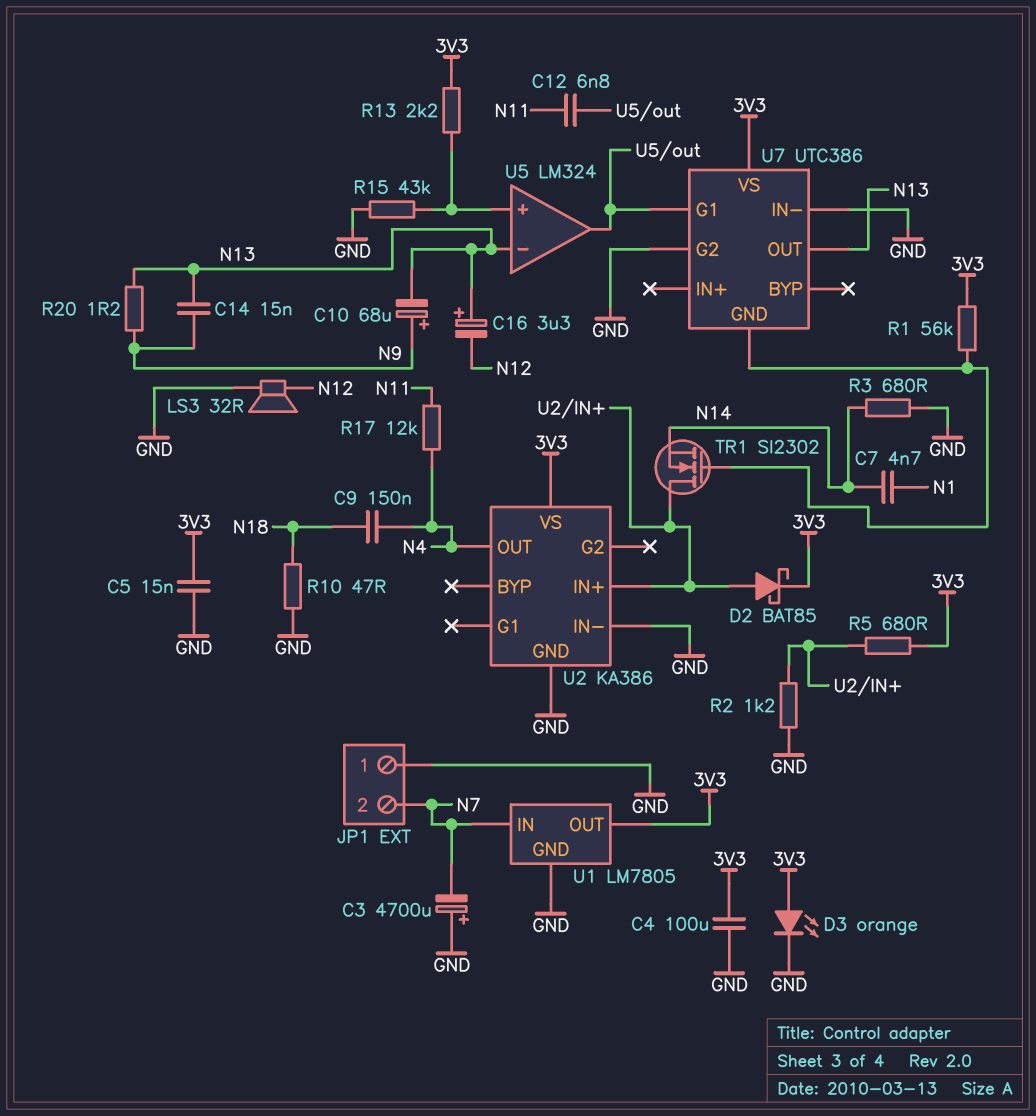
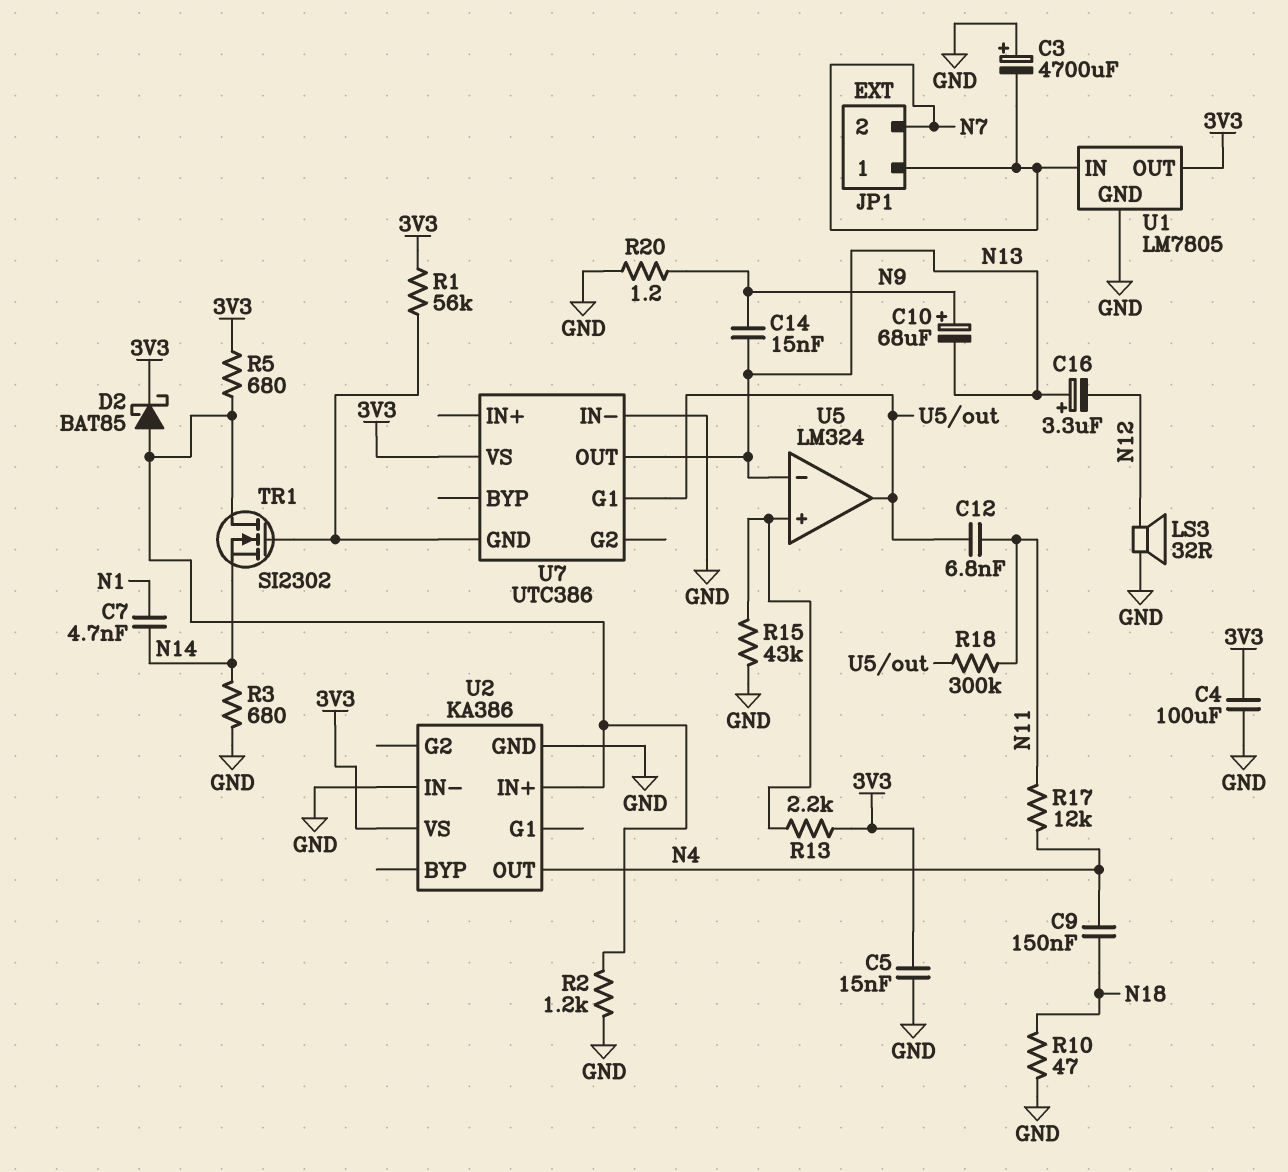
D3: LED orange (A 3V3, K GND) -> none
JP1 pin 1: GND -> N7
R18: none -> 300k (N11, U5/out)
R20: 1.2 (N9, N13) -> 1.2 (GND, N9)
U7 pin G2: GND -> none

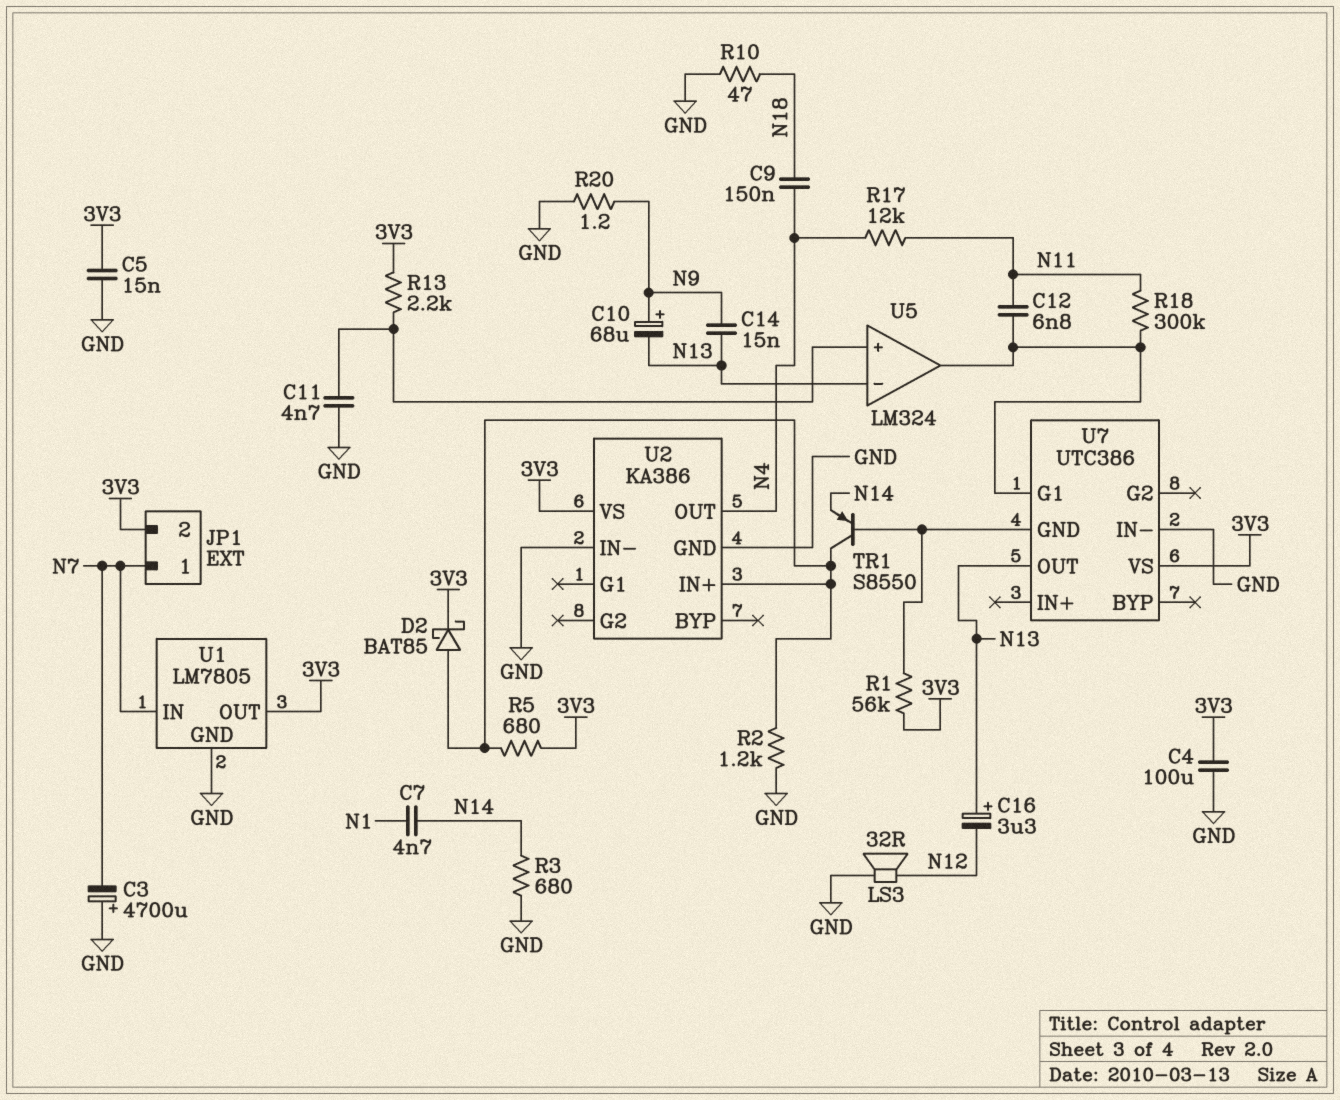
C11: none -> 4.7nF (GND, U5/in+)
JP1 pin 2: N7 -> 3V3
R15: 43k (GND, U5/in+) -> none
TR1: NMOS SI2302 (G U7/GND, D U2/IN+, S N14) -> PNP S8550 (B U7/GND, C U2/IN+, E N14)

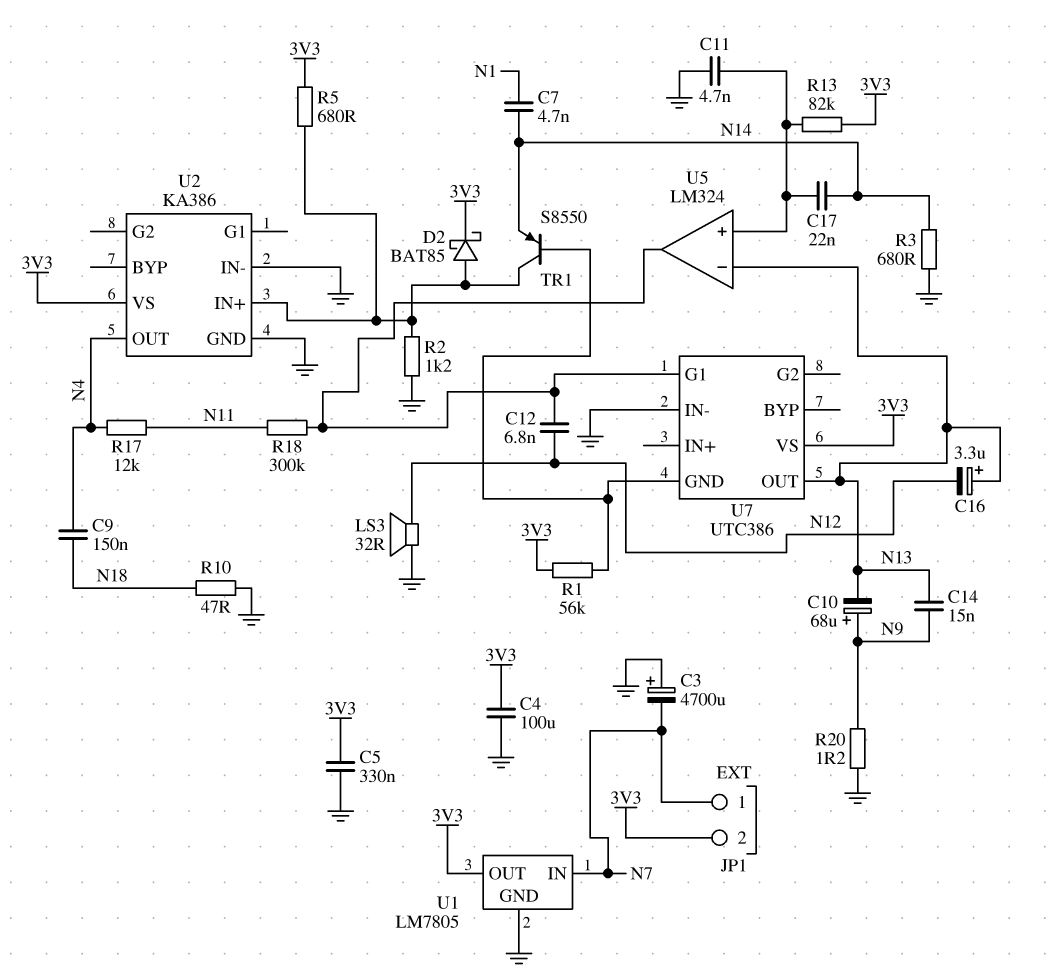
C5: 15nF (3V3, GND) -> 330nF (3V3, GND)
C12: 6.8nF (N11, U5/out) -> 6.8nF (N12, U5/out)
C17: none -> 22nF (N14, U5/in+)
R13: 2.2k (3V3, U5/in+) -> 82k (3V3, U5/in+)

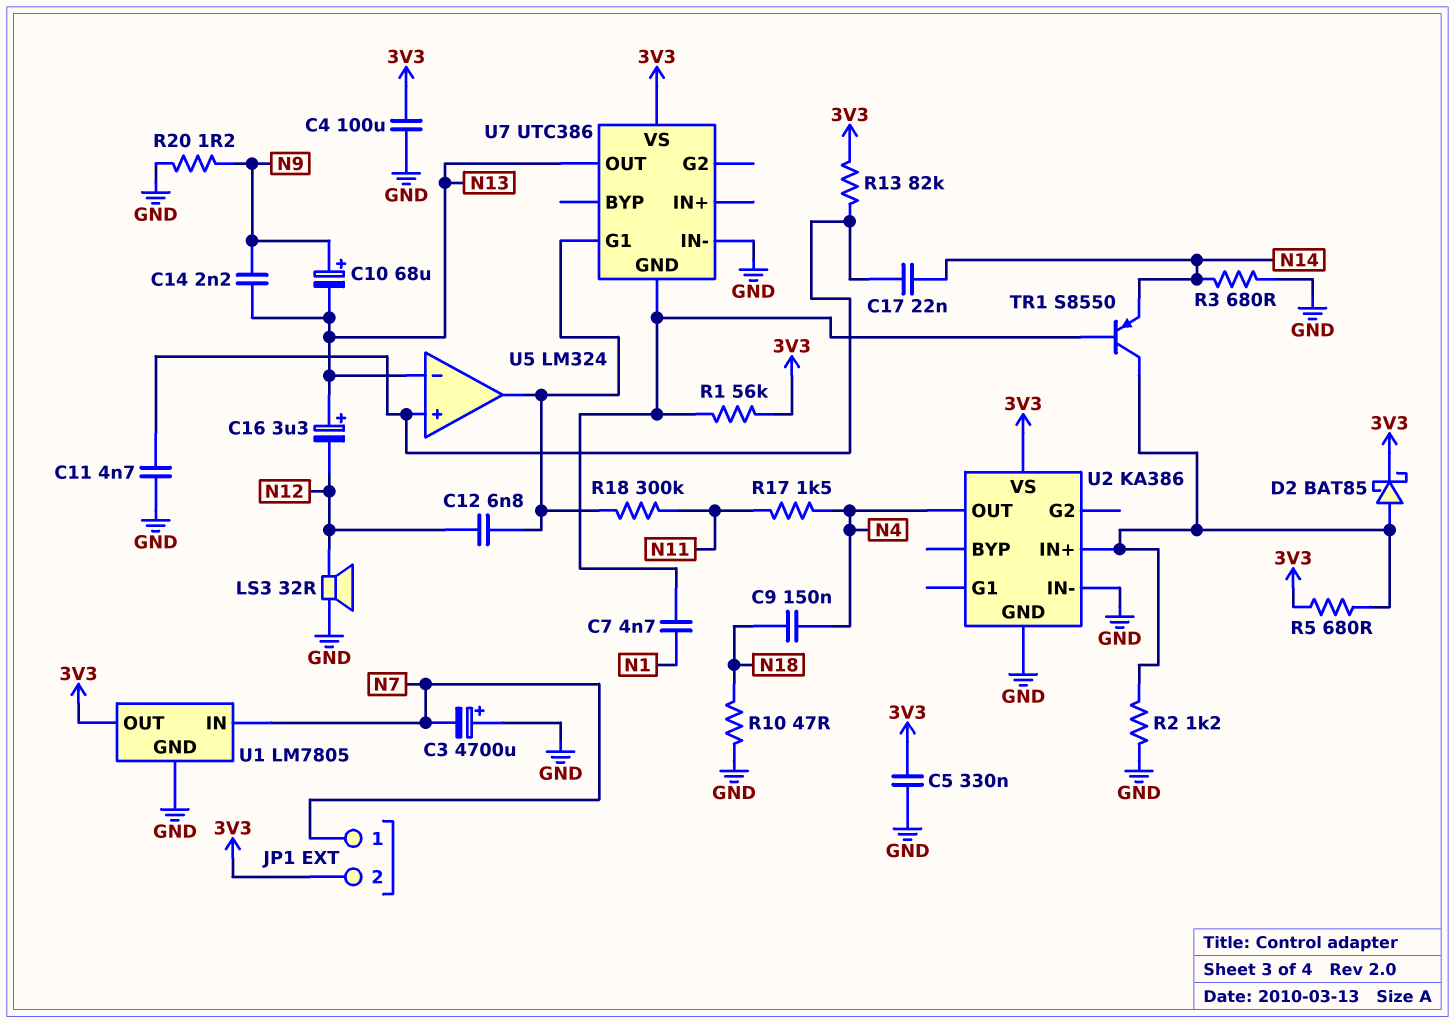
C7: 4.7nF (N1, N14) -> 4.7nF (N1, U7/GND)
C14: 15nF (N9, N13) -> 2.2nF (N9, N13)
R17: 12k (N4, N11) -> 1.5k (N4, N11)

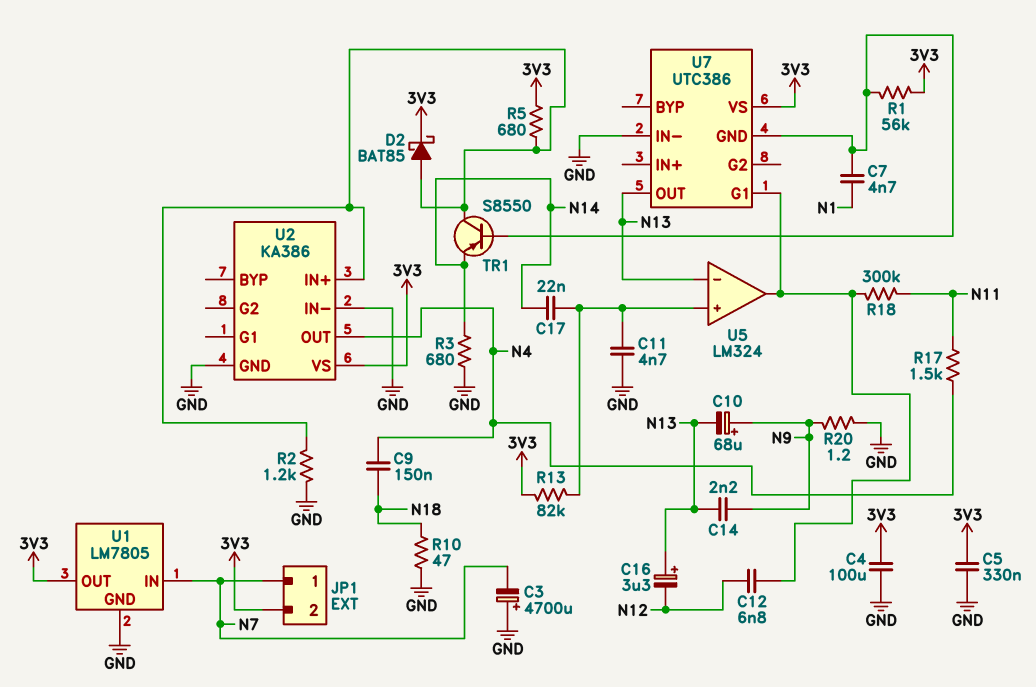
LS3: speaker 32R (GND, N12) -> none

